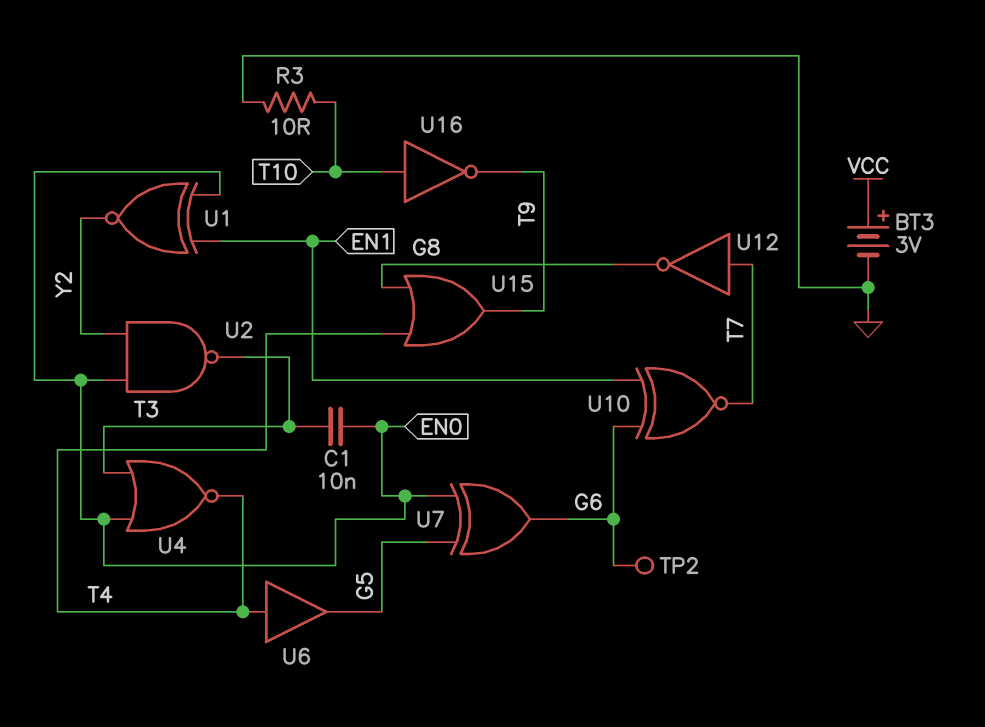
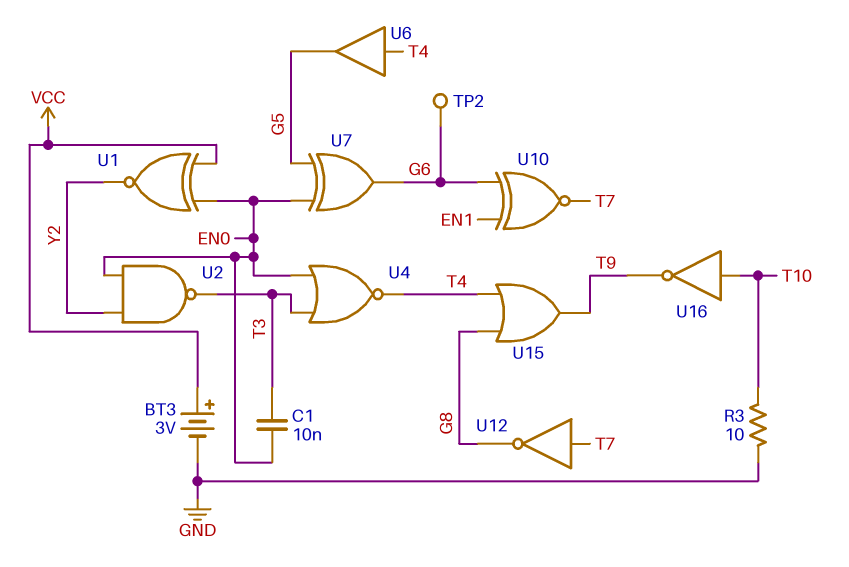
U1: XNOR (in EN0, in EN1, out Y2) -> XNOR (in EN0, in VCC, out Y2)

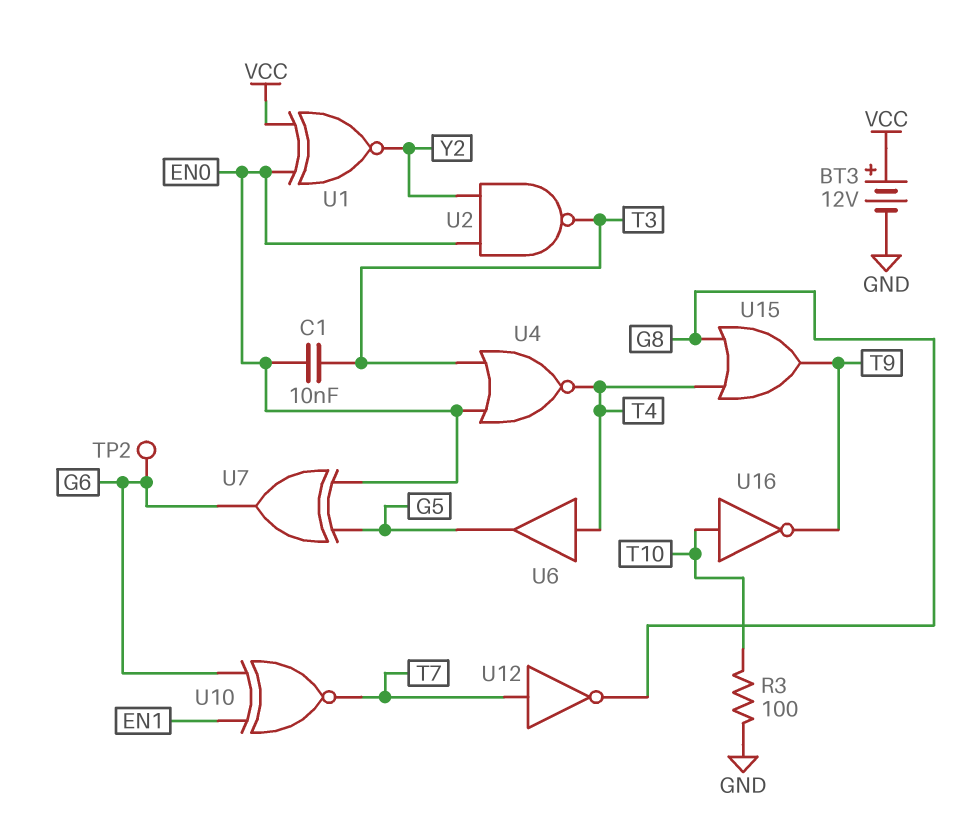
BT3: 3V (plus VCC, minus GND) -> 12V (plus VCC, minus GND)
R3: 10 (GND, T10) -> 100 (GND, T10)

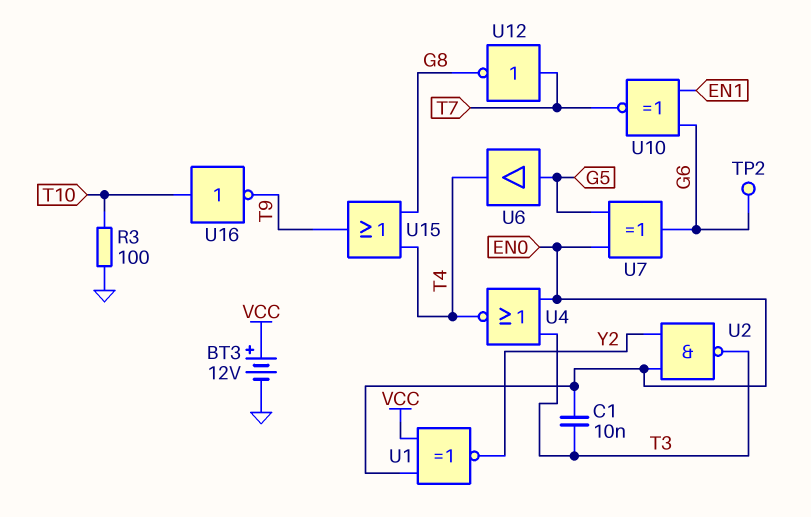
U6: buffer (in T4, out G5) -> buffer (in G5, out T4)

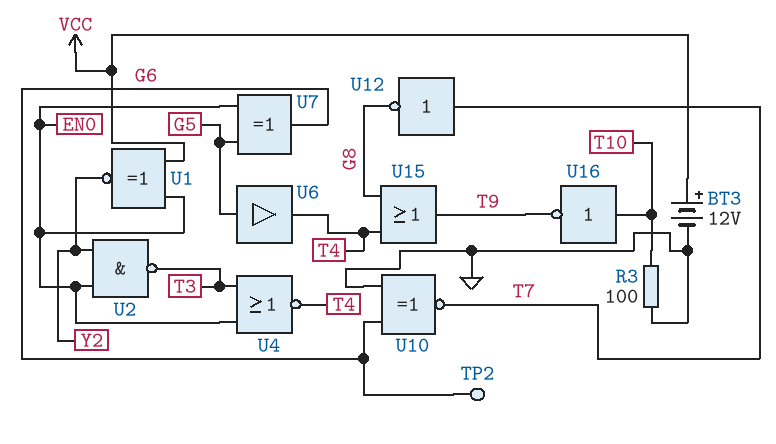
C1: 10nF (EN0, T3) -> none
U10: XNOR (in EN1, in G6, out T7) -> XNOR (in G6, in GND, out T7)

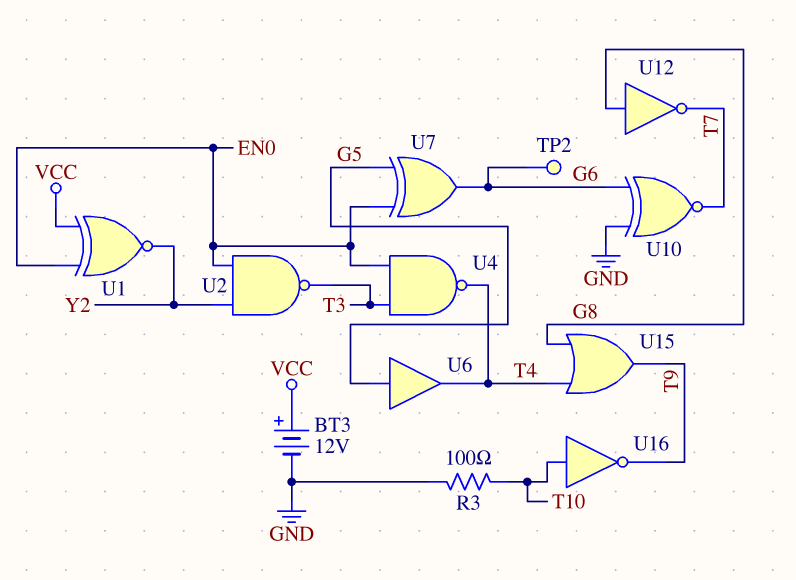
U4: NOR (in EN0, in T3, out T4) -> NAND (in EN0, in T3, out T4)
U12: NOT (in T7, out G8) -> NOT (in G8, out T7)

